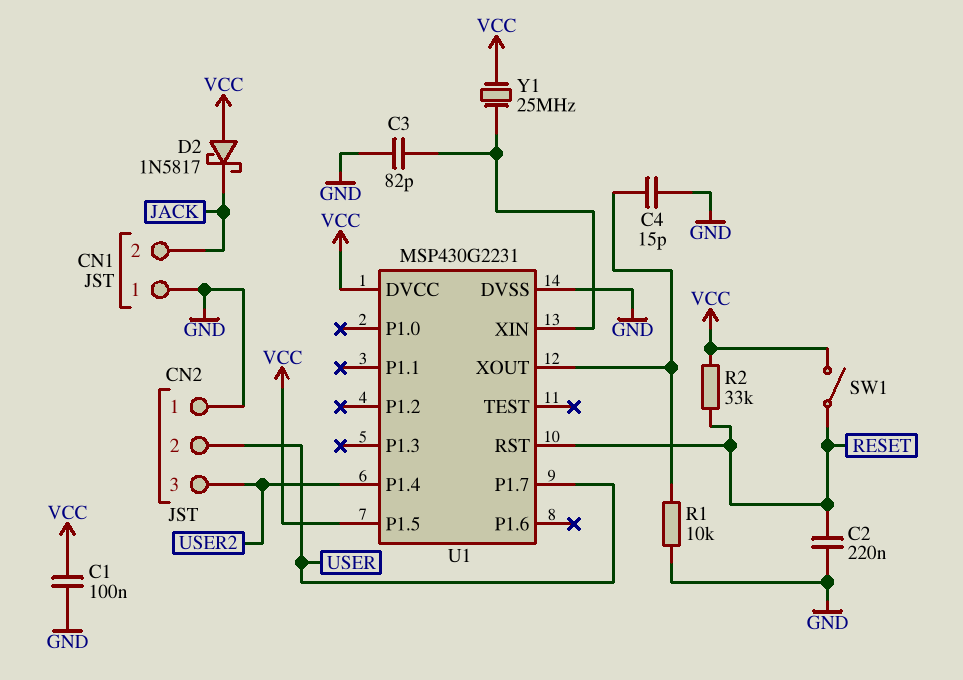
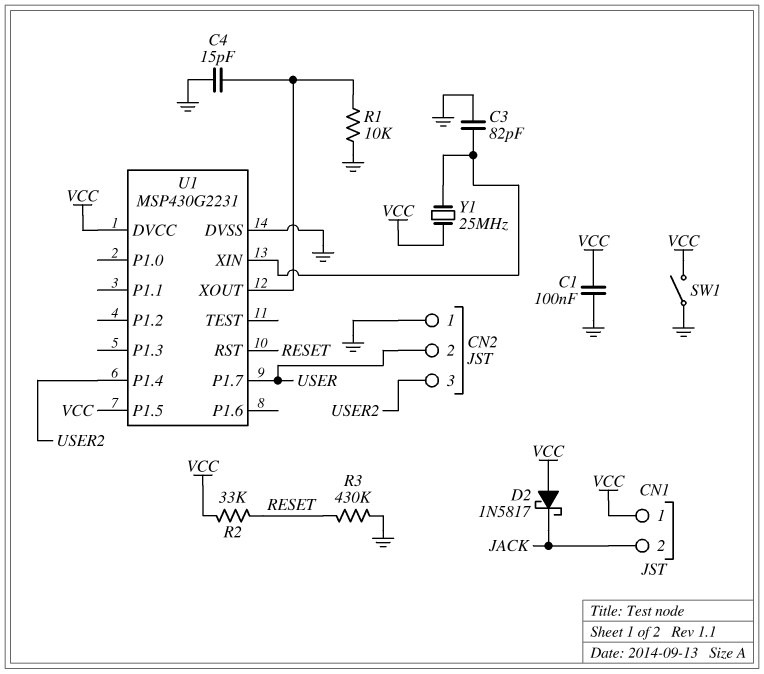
C2: 220nF (GND, RESET) -> none
CN1 pin 1: GND -> VCC
R3: none -> 430k (GND, RESET)
SW1: switch (RESET, VCC) -> switch (GND, VCC)

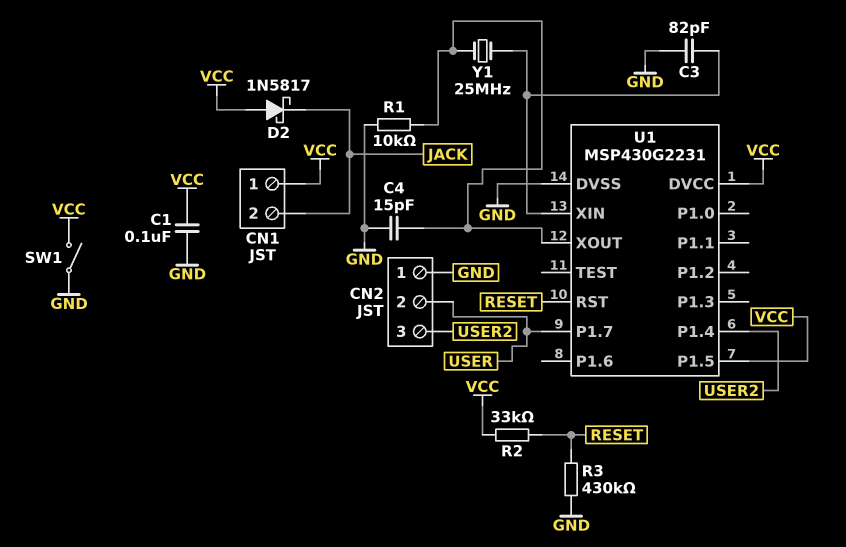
Y1: 25MHz (U1/XIN, VCC) -> 25MHz (U1/XIN, U1/XOUT)

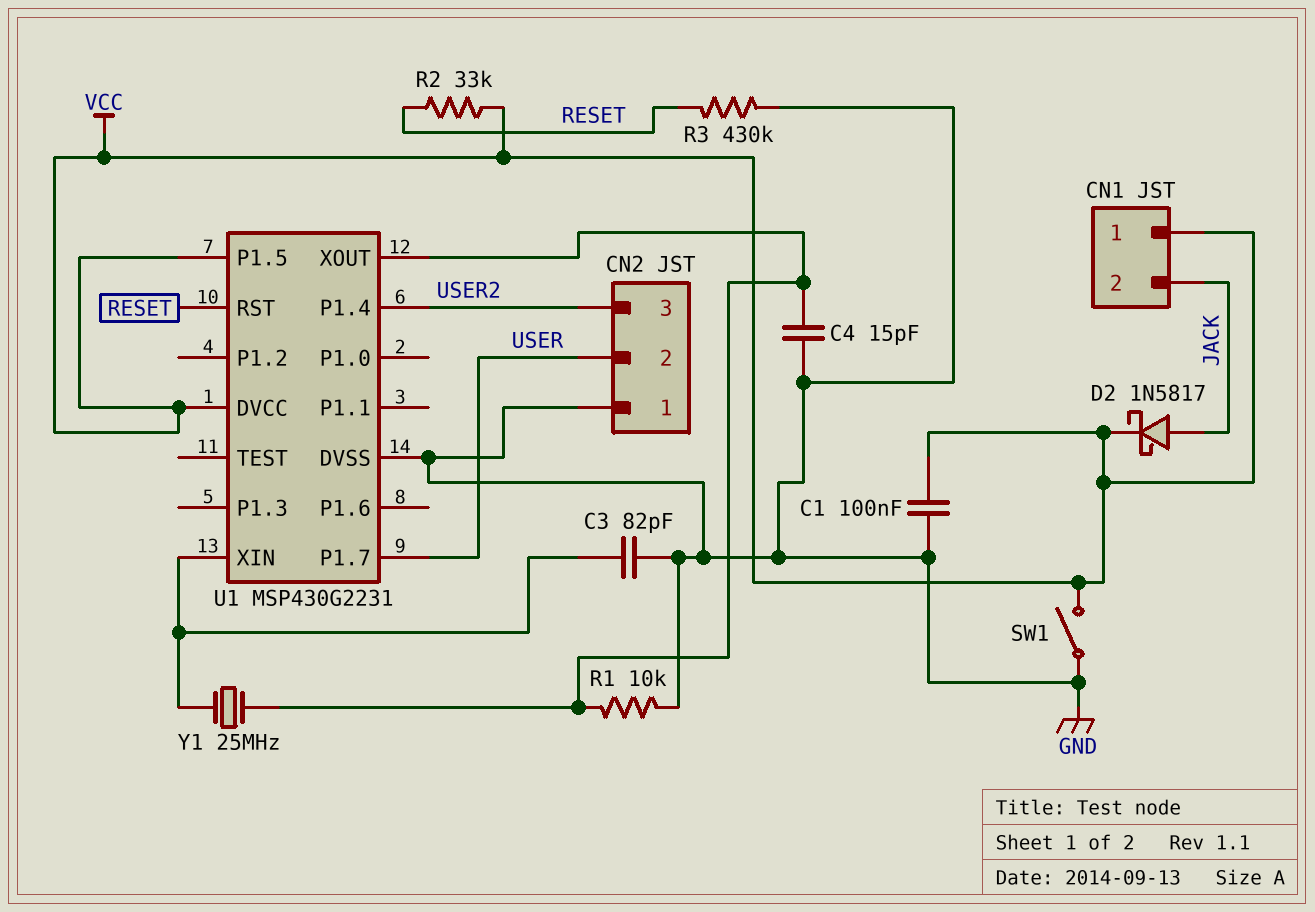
D2: schottky 1N5817 (A VCC, K JACK) -> schottky 1N5817 (A JACK, K VCC)

